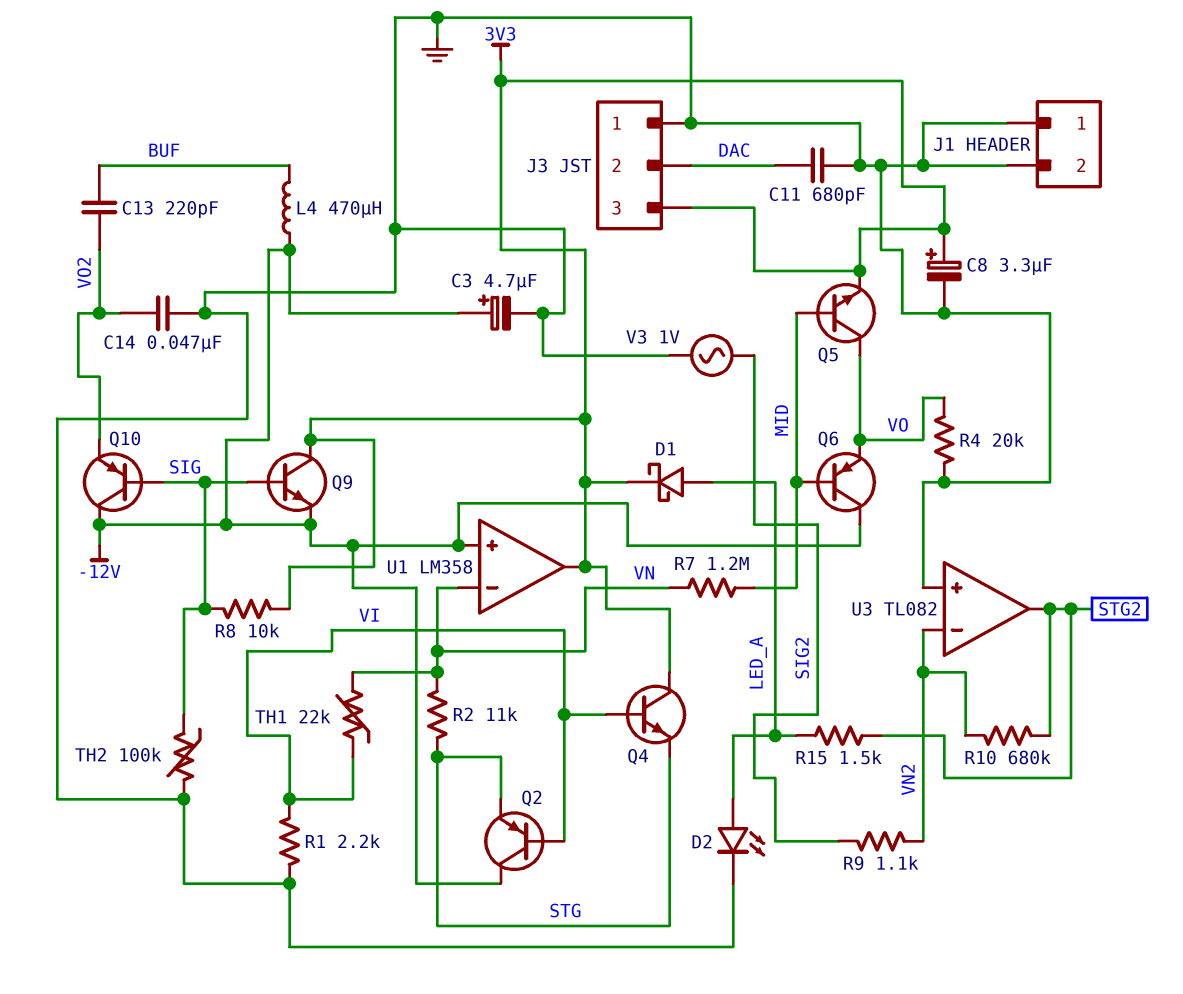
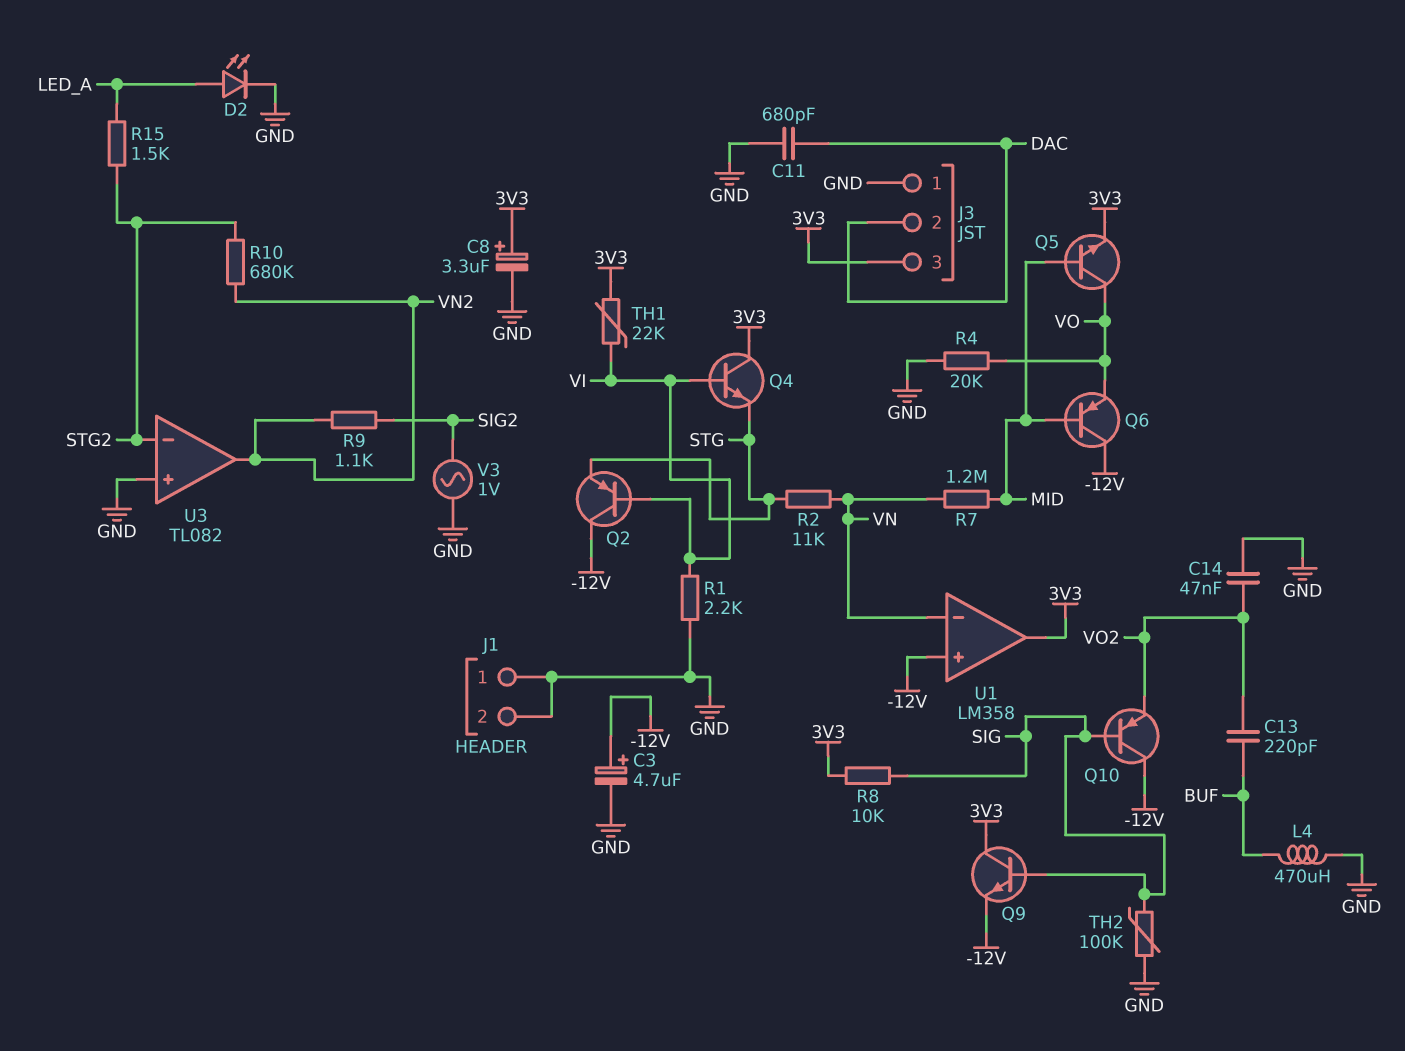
D1: schottky (A LED_A, K 3V3) -> none
L4: 470uH (-12V, BUF) -> 470uH (BUF, GND)
TH1: 22k (VI, VN) -> 22k (3V3, VI)
U3 pin in-: VN2 -> STG2
U3 pin out: STG2 -> VN2

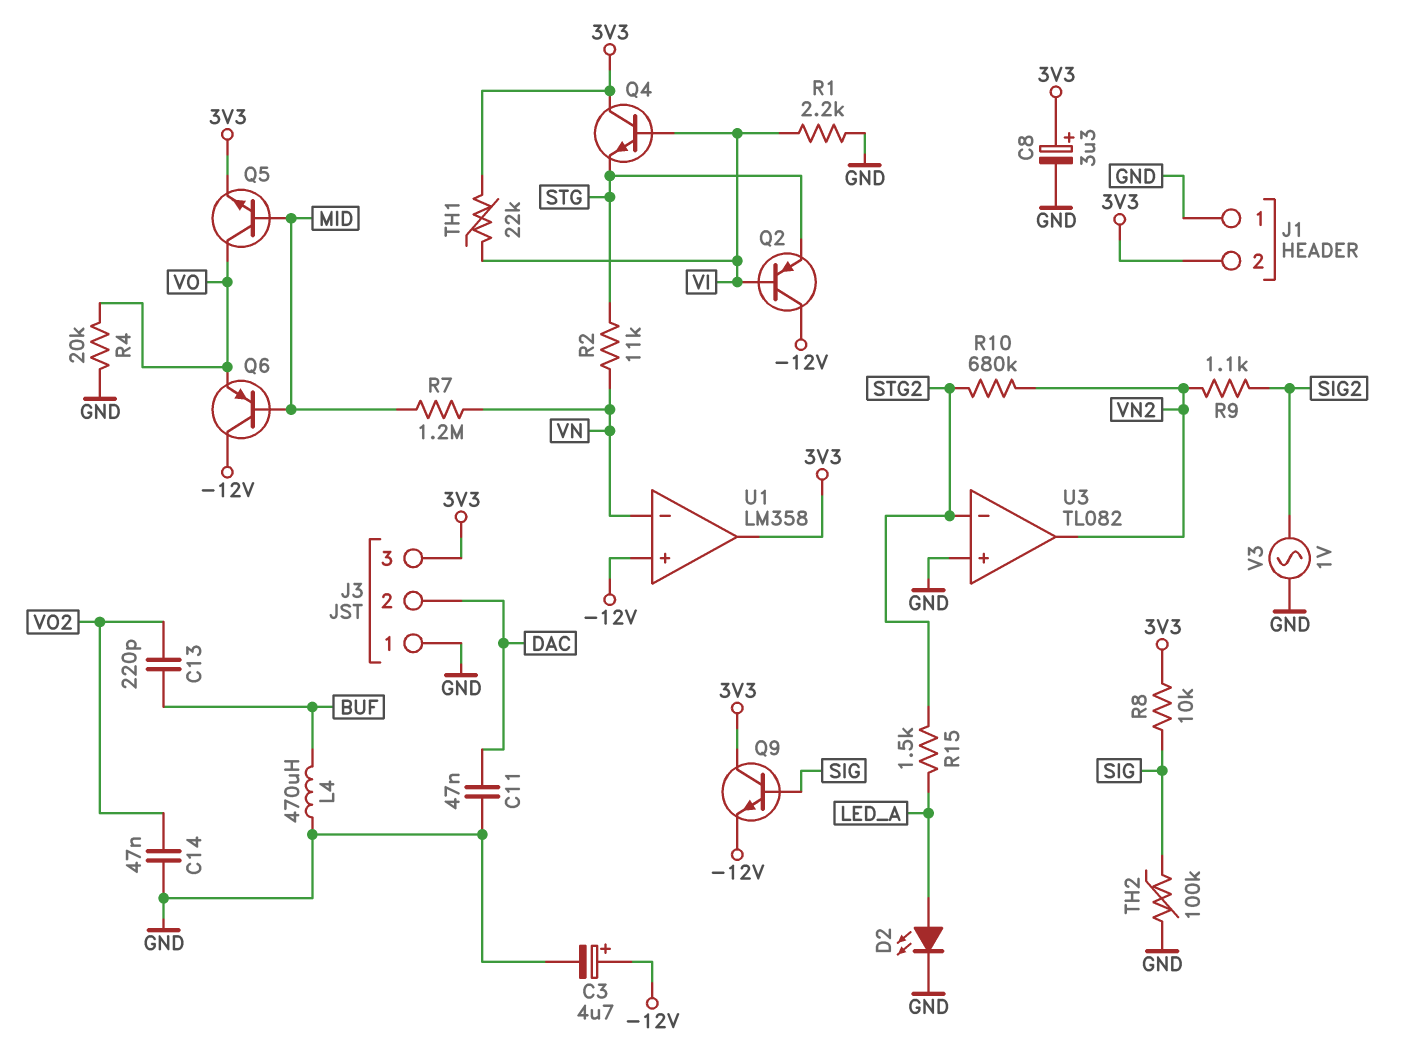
C11: 680pF (DAC, GND) -> 47nF (DAC, GND)
J1 pin 2: GND -> 3V3
Q10: PNP (B SIG, C -12V, E VO2) -> none

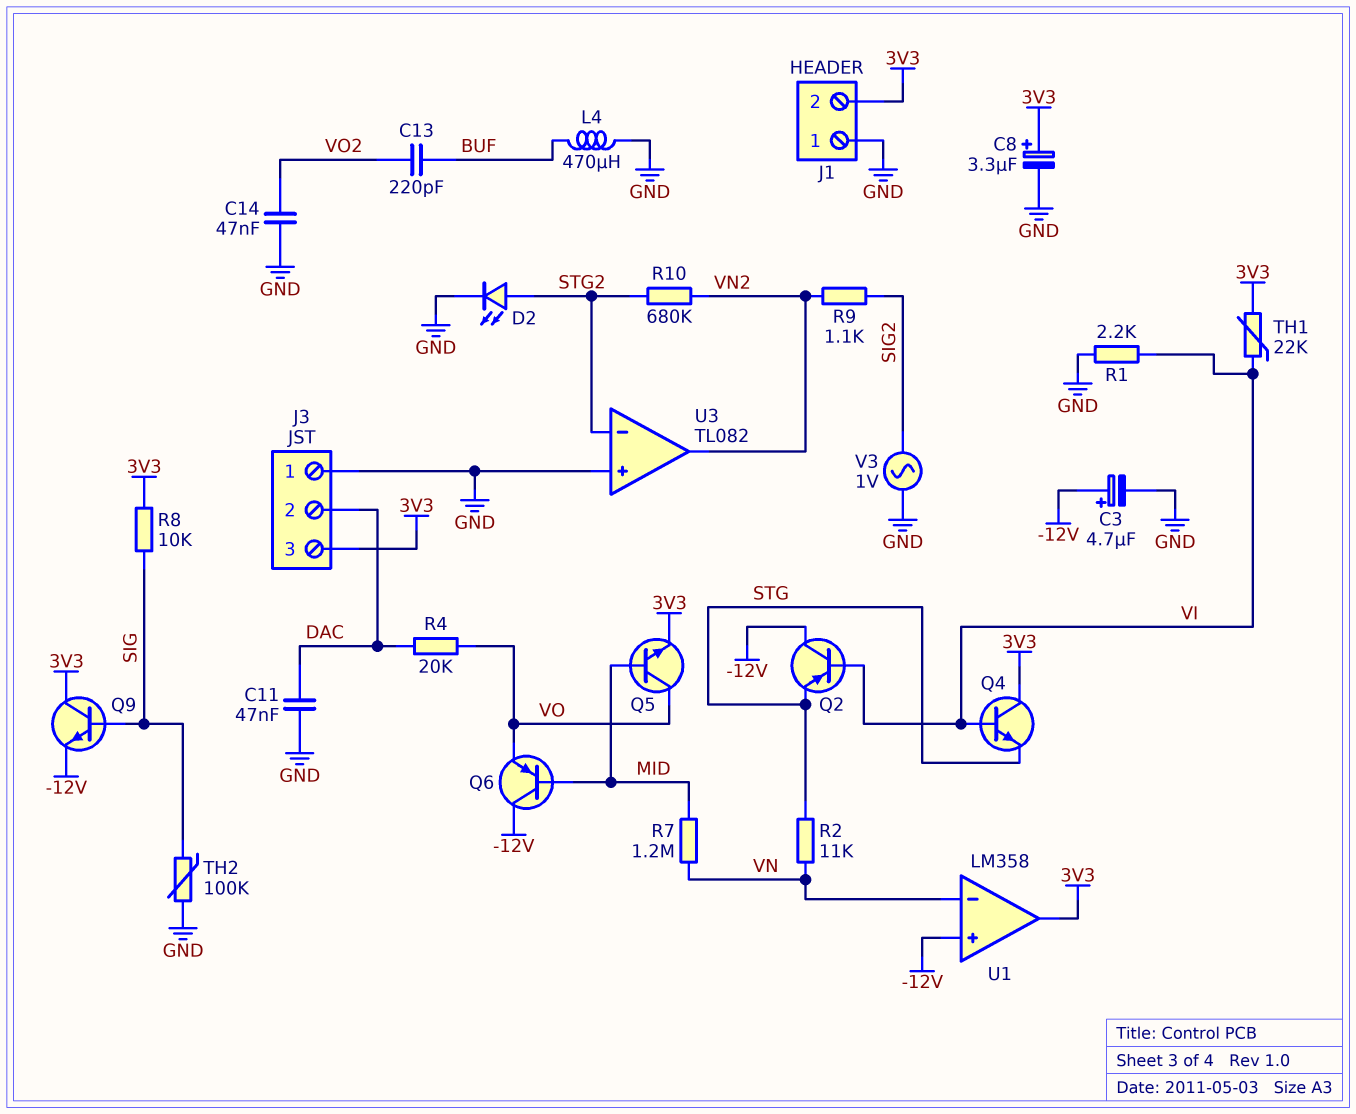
D2: LED (A LED_A, K GND) -> LED (A STG2, K GND)
R4: 20k (GND, VO) -> 20k (DAC, VO)
R15: 1.5k (LED_A, STG2) -> none

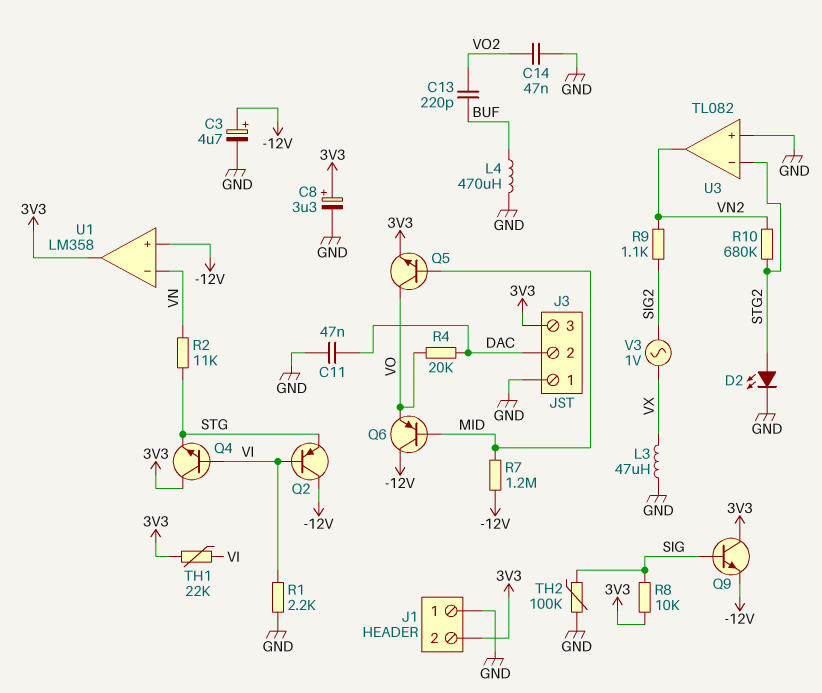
L3: none -> 47uH (GND, VX)
R7: 1.2M (MID, VN) -> 1.2M (-12V, MID)
V3: AC 1V (GND, SIG2) -> AC 1V (SIG2, VX)

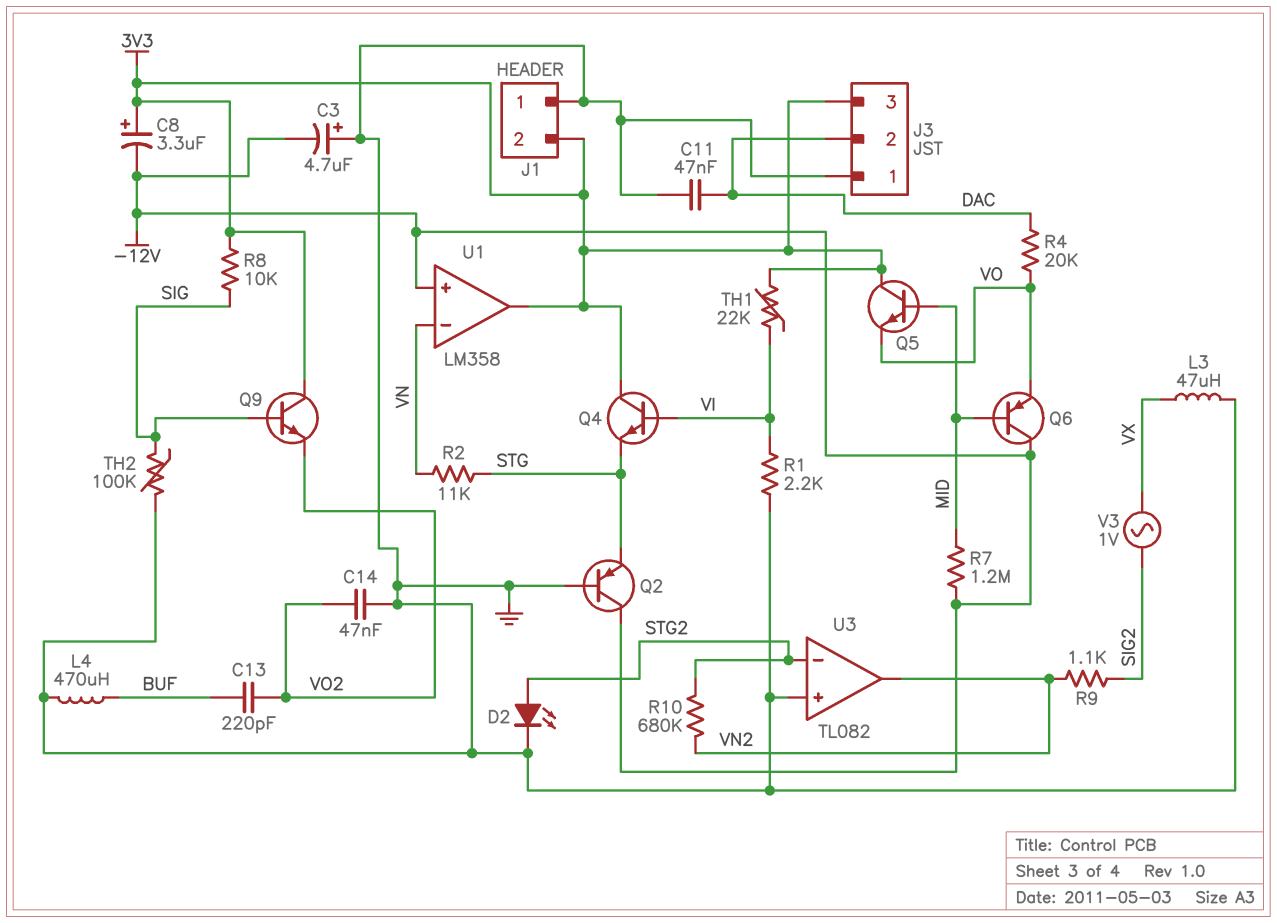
C3: 4.7uF (plus -12V, minus GND) -> 4.7uF (plus GND, minus -12V)
C8: 3.3uF (plus 3V3, minus GND) -> 3.3uF (plus 3V3, minus -12V)
Q2: PNP (B VI, C -12V, E STG) -> PNP (B GND, C -12V, E STG)
Q5: NPN (B MID, C VO, E 3V3) -> NPN (B MID, C 3V3, E VO)
Q9: NPN (B SIG, C 3V3, E -12V) -> NPN (B SIG, C 3V3, E VO2)

